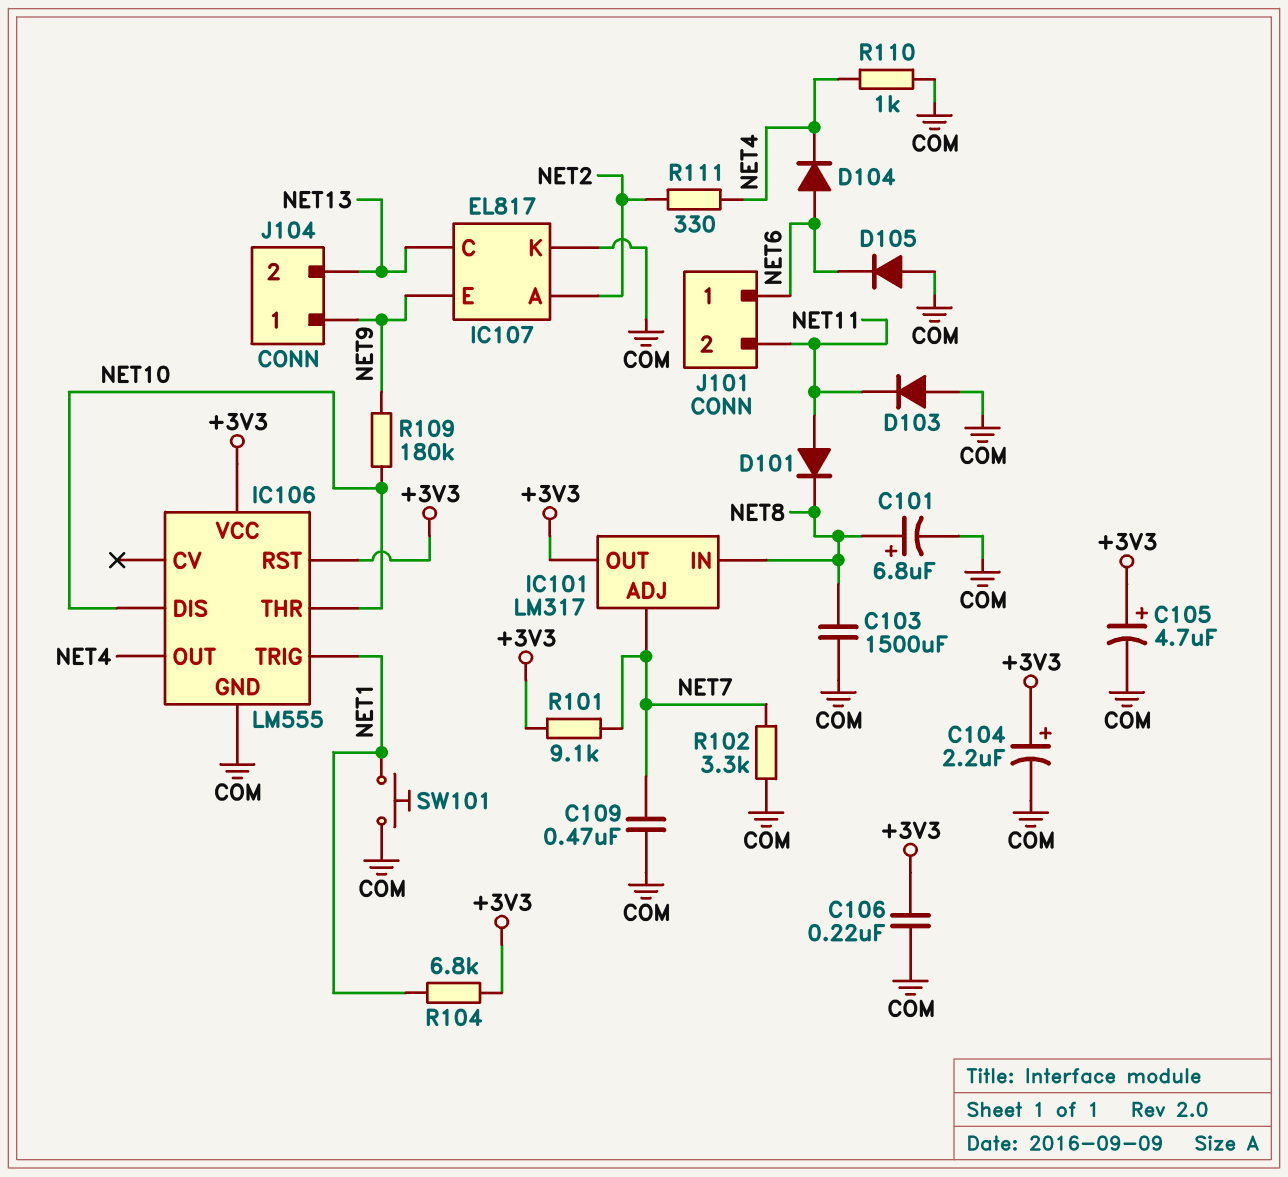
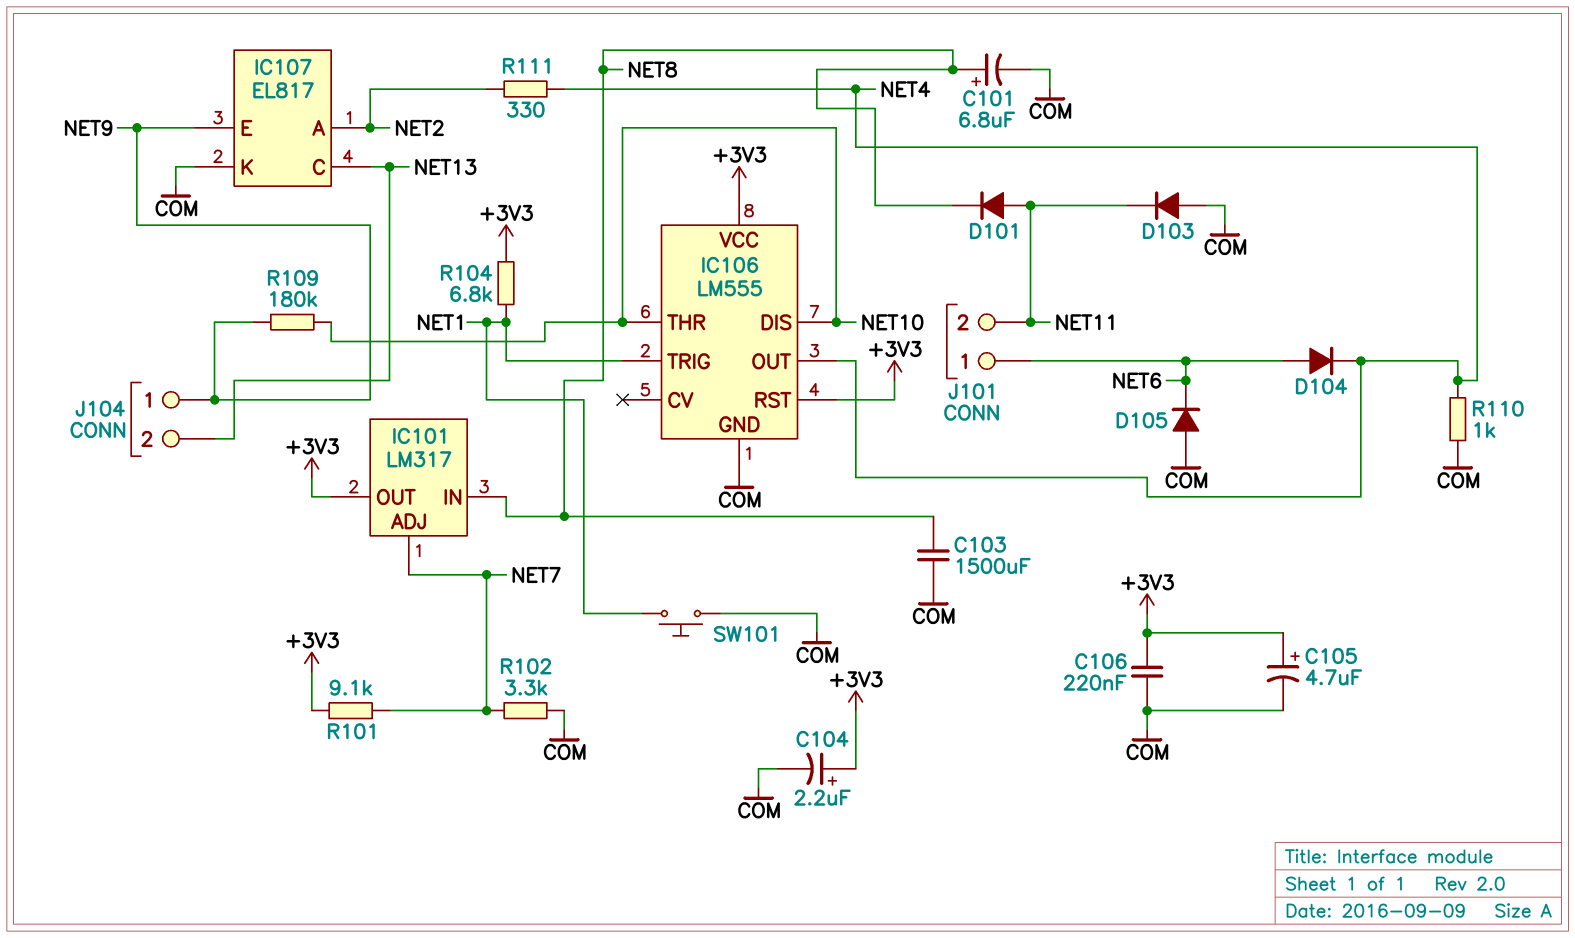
C109: 470nF (COM, NET7) -> none

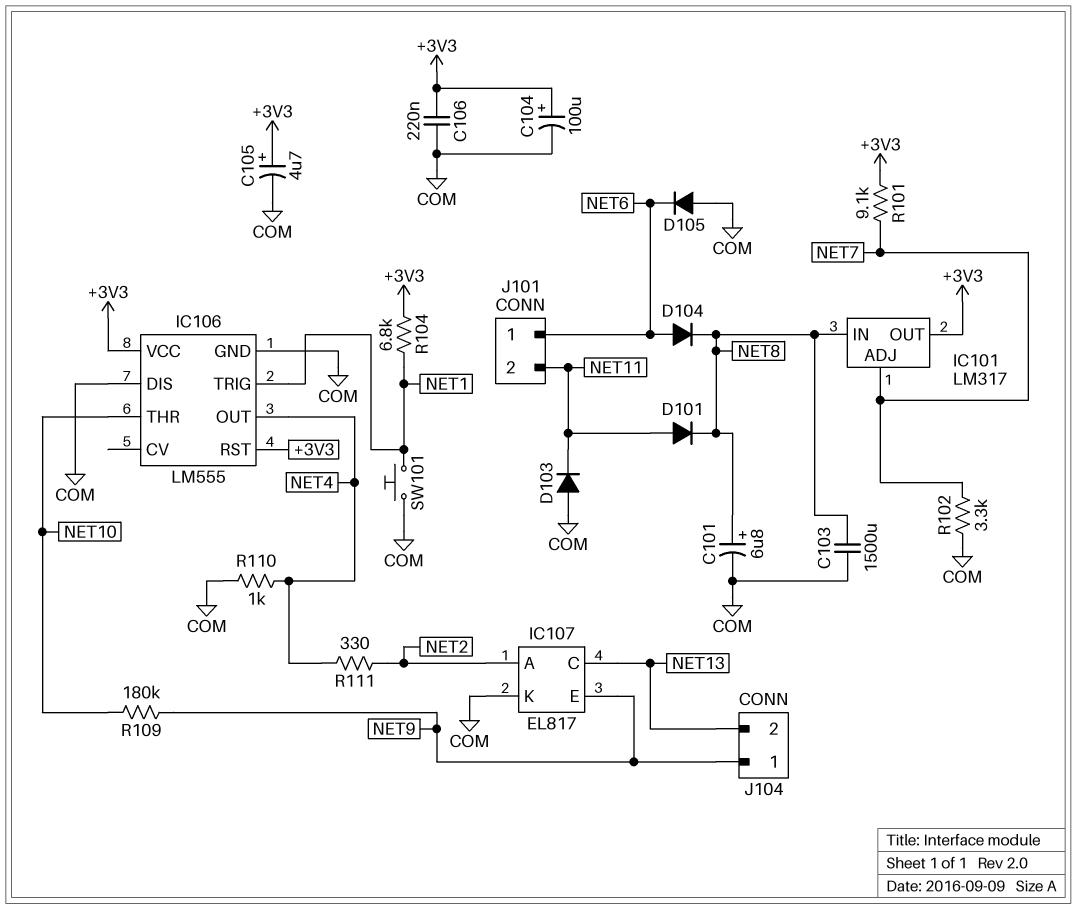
C104: 2.2uF (plus +3V3, minus COM) -> 100uF (plus +3V3, minus COM)
D104: diode (A NET6, K NET4) -> diode (A NET6, K NET8)
IC106 pin DIS: NET10 -> COM

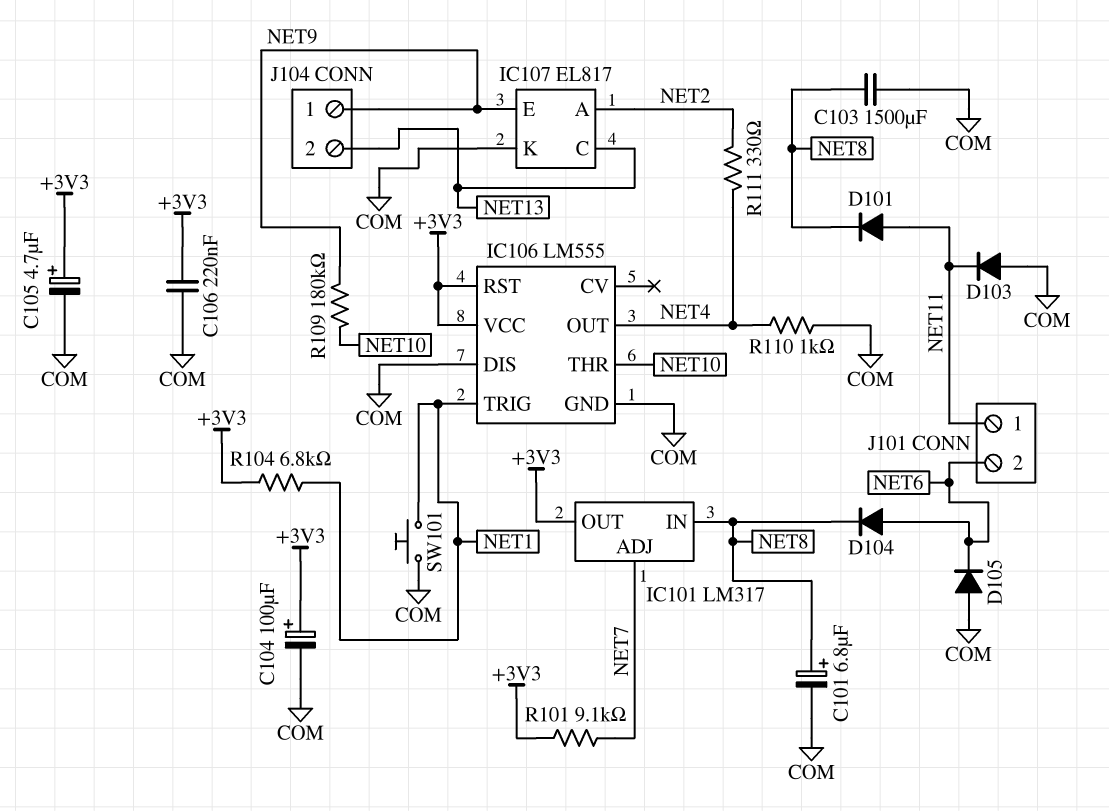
J101 pin 1: NET6 -> NET11
J101 pin 2: NET11 -> NET6
R102: 3.3k (COM, NET7) -> none

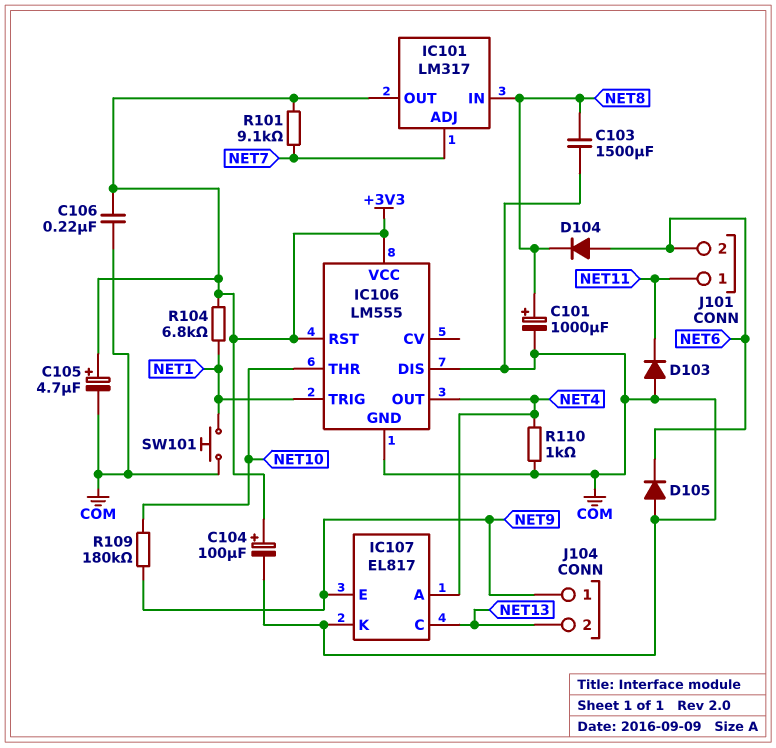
C101: 6.8uF (plus NET8, minus COM) -> 1000uF (plus NET8, minus COM)
D101: diode (A NET11, K NET8) -> none
IC107 pin A: NET2 -> NET4
R111: 330 (NET2, NET4) -> none

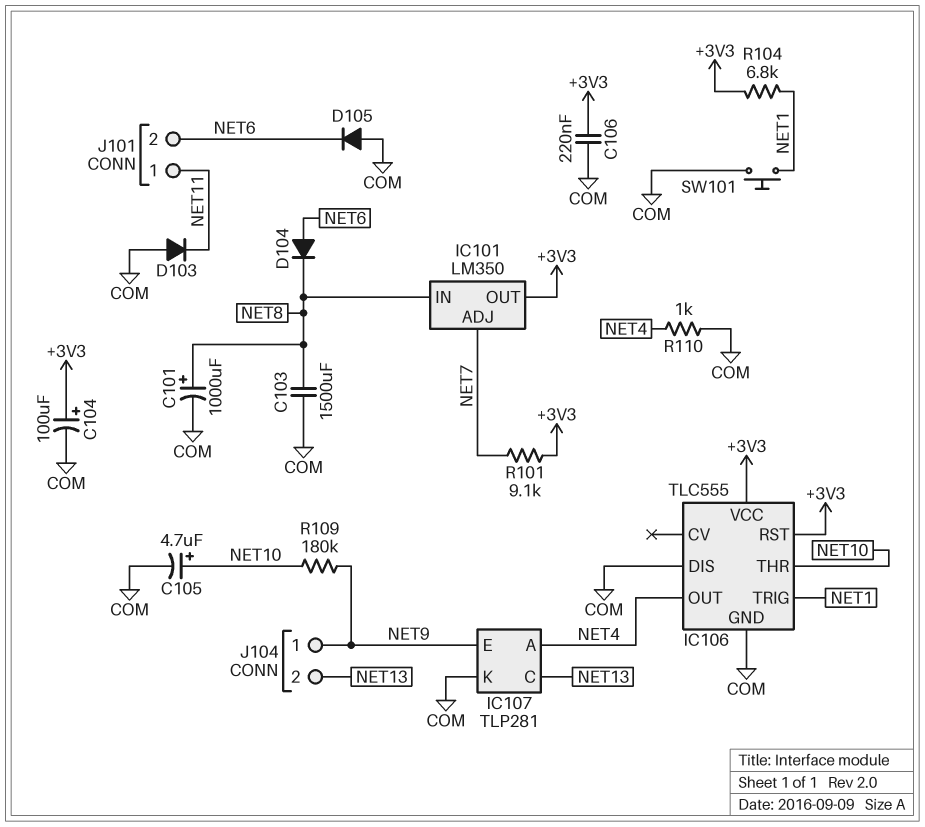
C105: 4.7uF (plus +3V3, minus COM) -> 4.7uF (plus NET10, minus COM)
IC101: LM317 -> LM350
IC106: LM555 -> TLC555
IC107: EL817 -> TLP281

